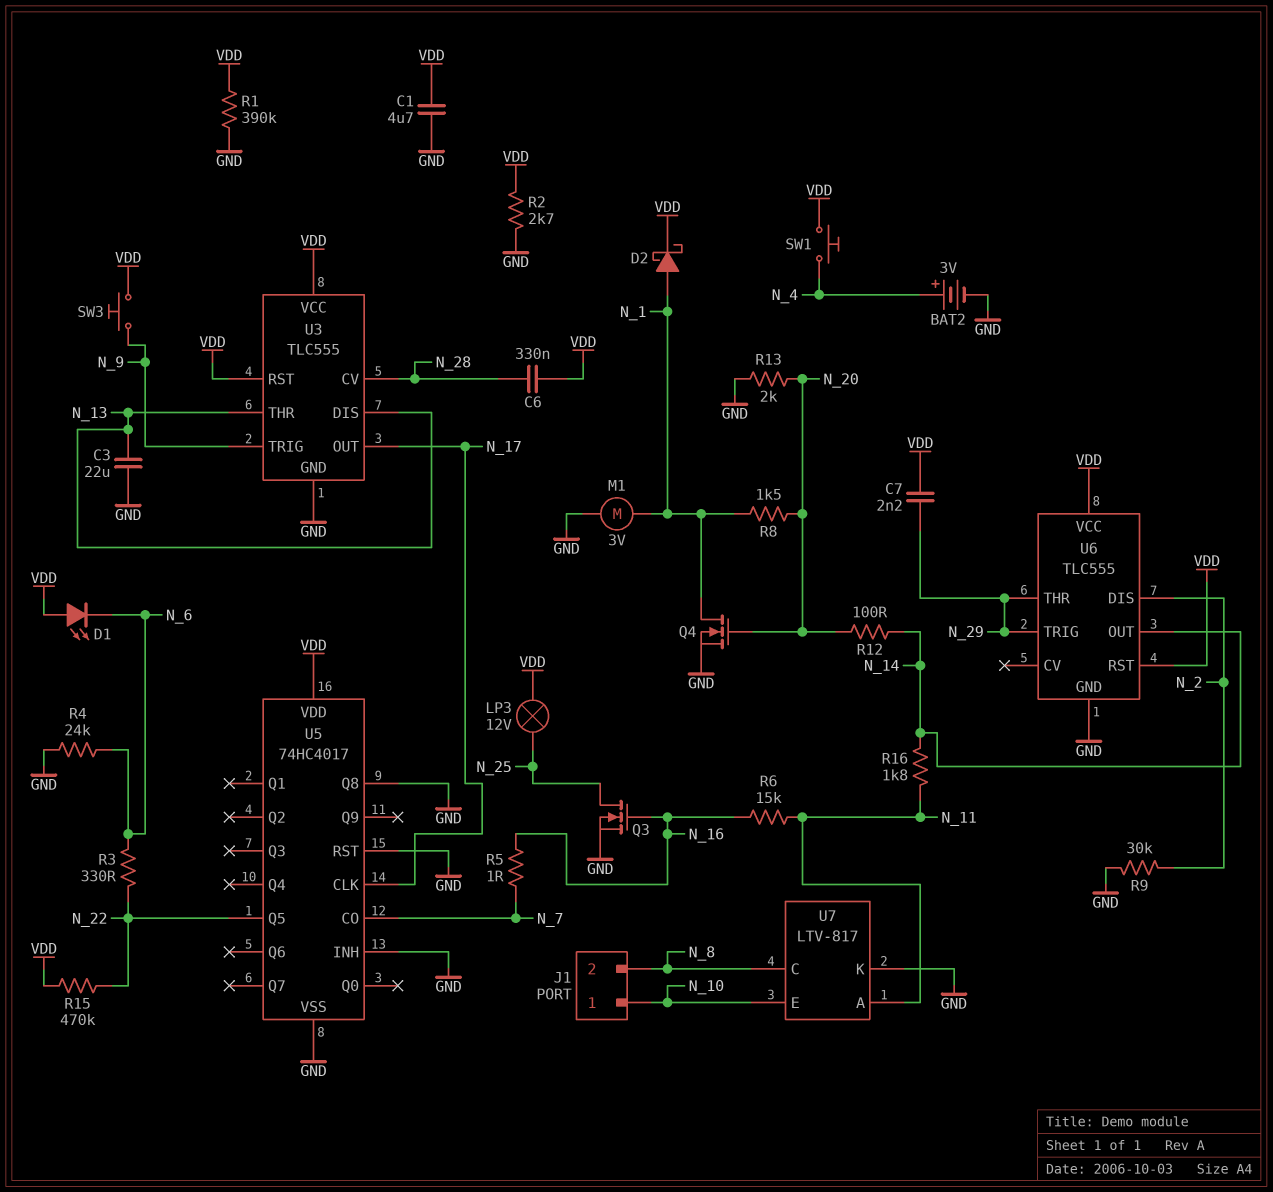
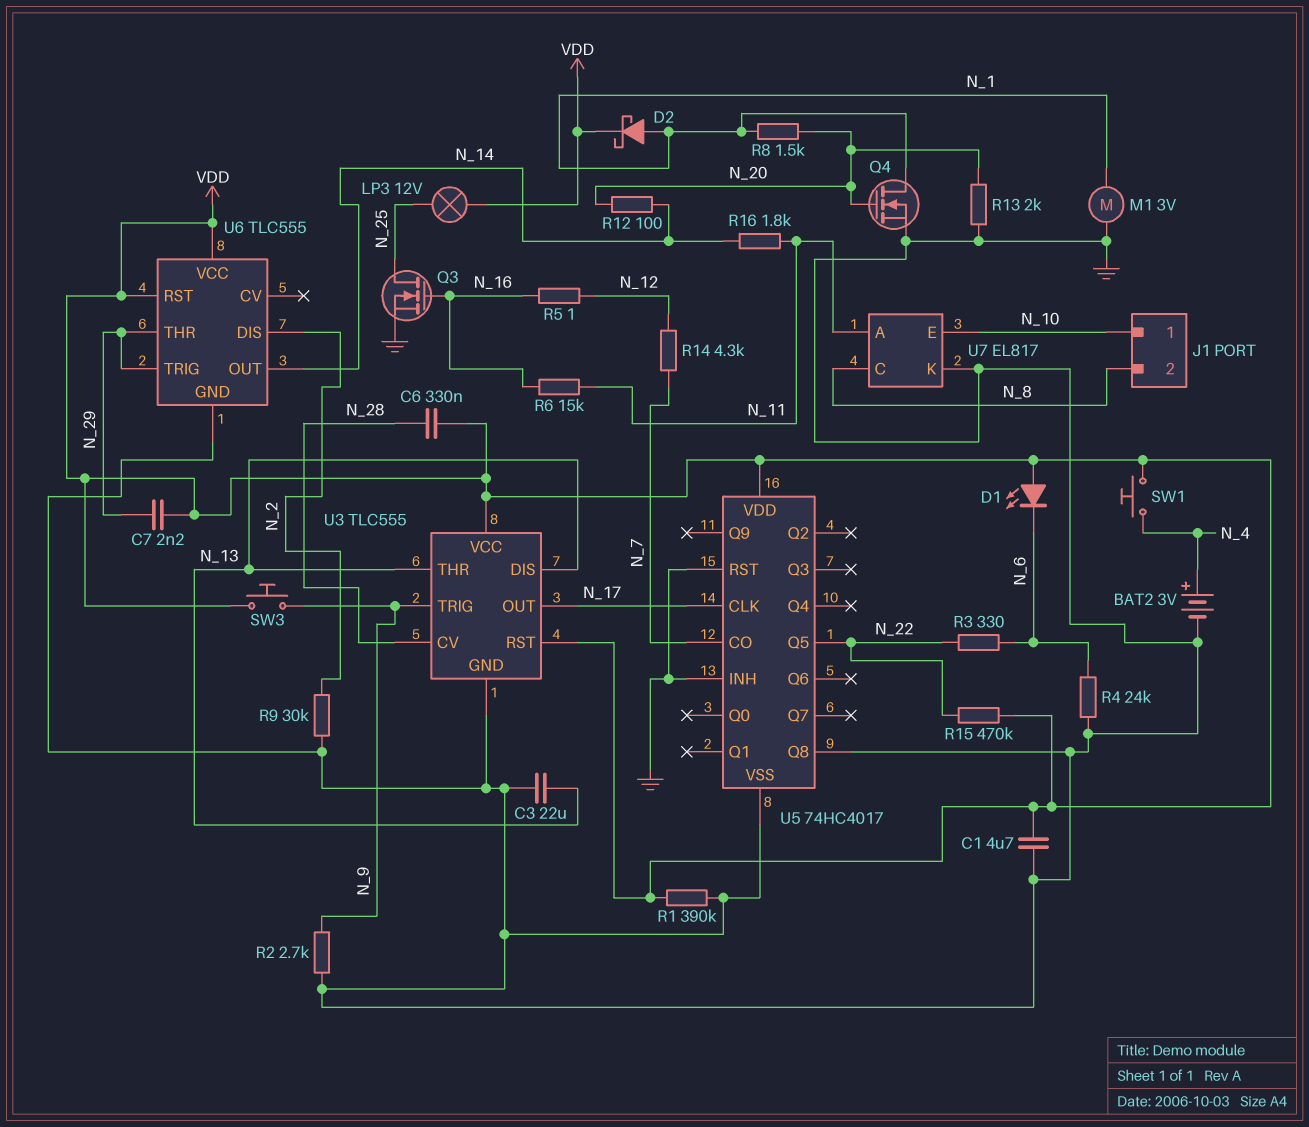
R2: 2.7k (GND, VDD) -> 2.7k (GND, N_9)
R5: 1 (N_7, N_16) -> 1 (N_12, N_16)
R14: none -> 4.3k (N_7, N_12)
U7: LTV-817 -> EL817

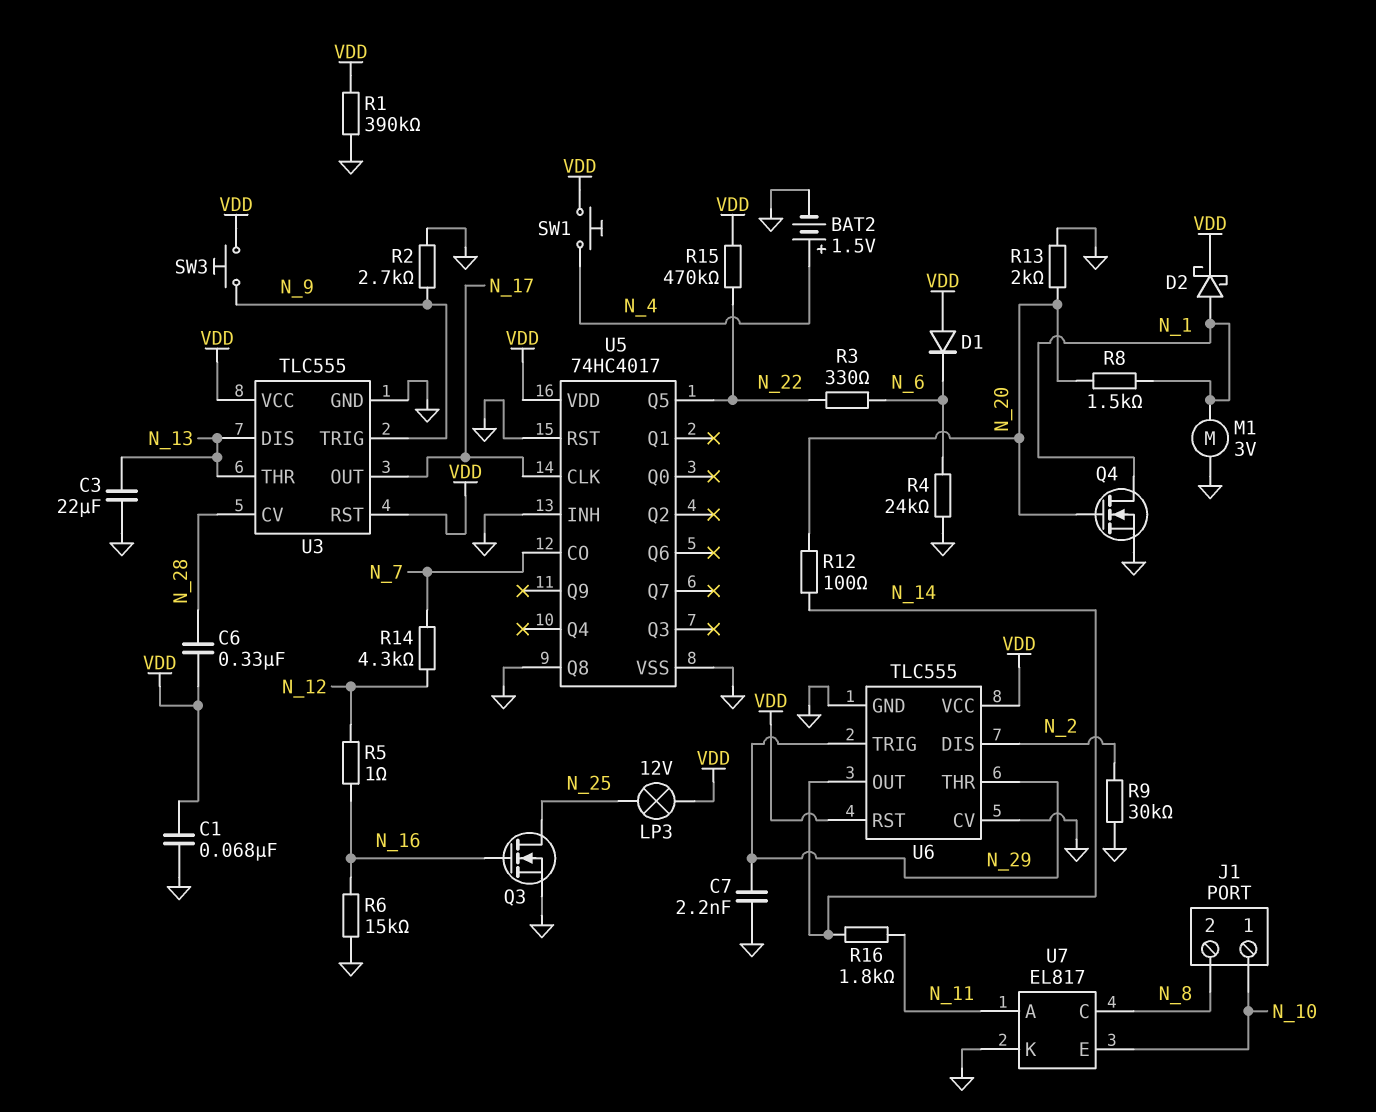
BAT2: 3V (plus N_4, minus GND) -> 1.5V (plus N_4, minus GND)
C1: 4.7uF (GND, VDD) -> 68nF (GND, VDD)
C7: 2.2nF (N_29, VDD) -> 2.2nF (GND, N_29)
D1: LED (A VDD, K N_6) -> diode (A VDD, K N_6)
R6: 15k (N_11, N_16) -> 15k (GND, N_16)
U6 pin CV: none -> GND

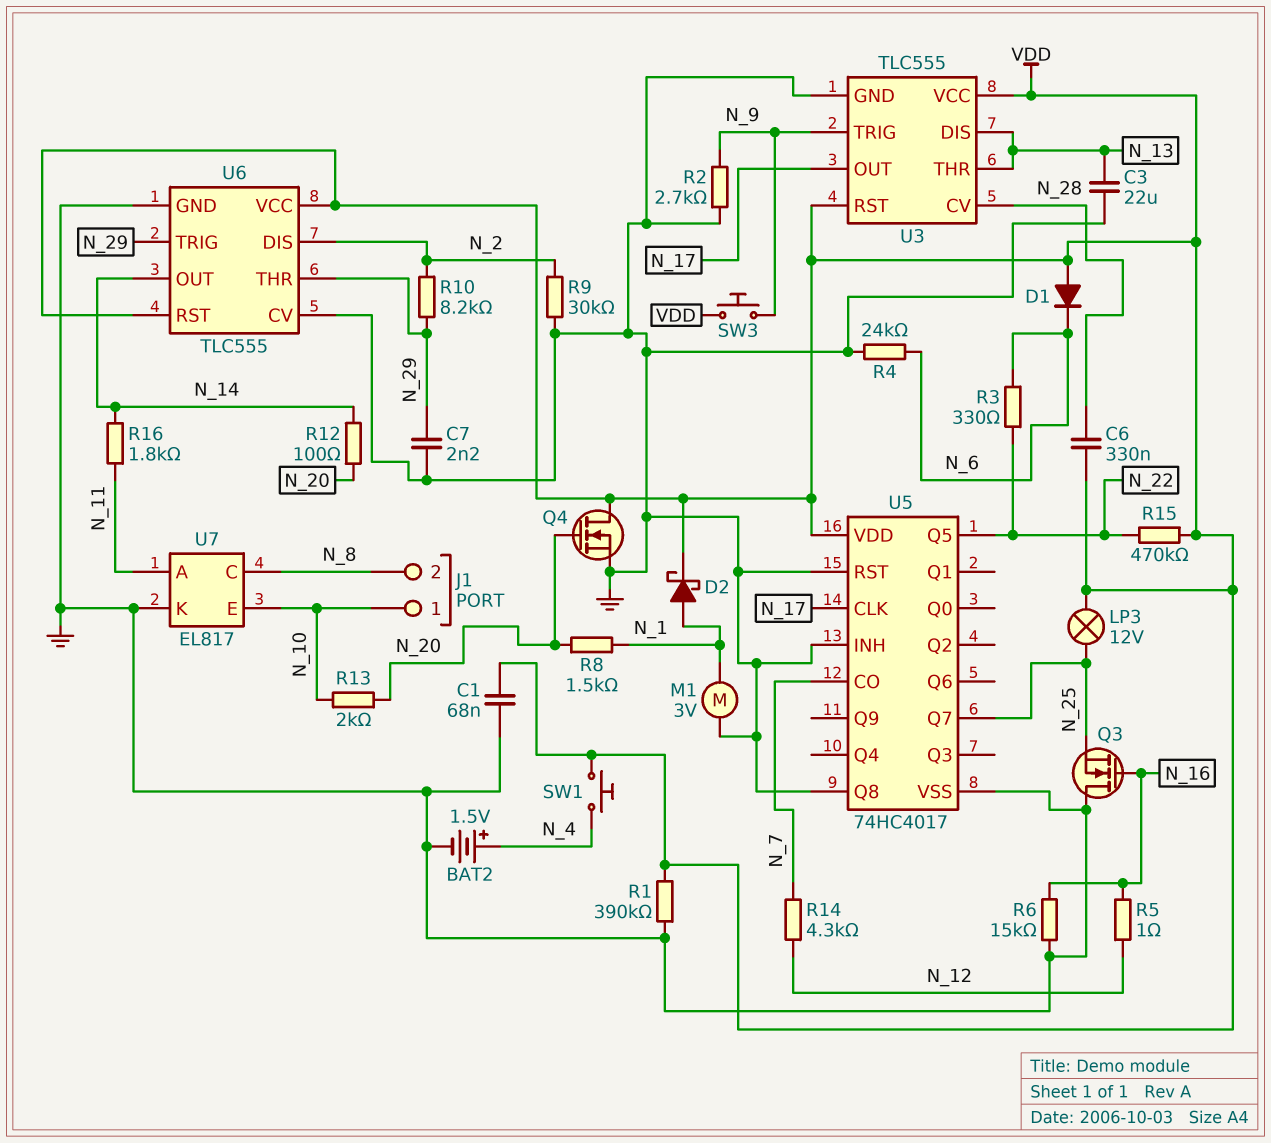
Q3: NMOS (G N_16, D N_25, S GND) -> NMOS (G N_16, D GND, S N_25)
Q4: NMOS (G N_20, D N_1, S GND) -> NMOS (G N_20, D VDD, S GND)
R10: none -> 8.2k (N_2, N_29)
R13: 2k (GND, N_20) -> 2k (N_10, N_20)
U5 pin Q7: none -> N_25

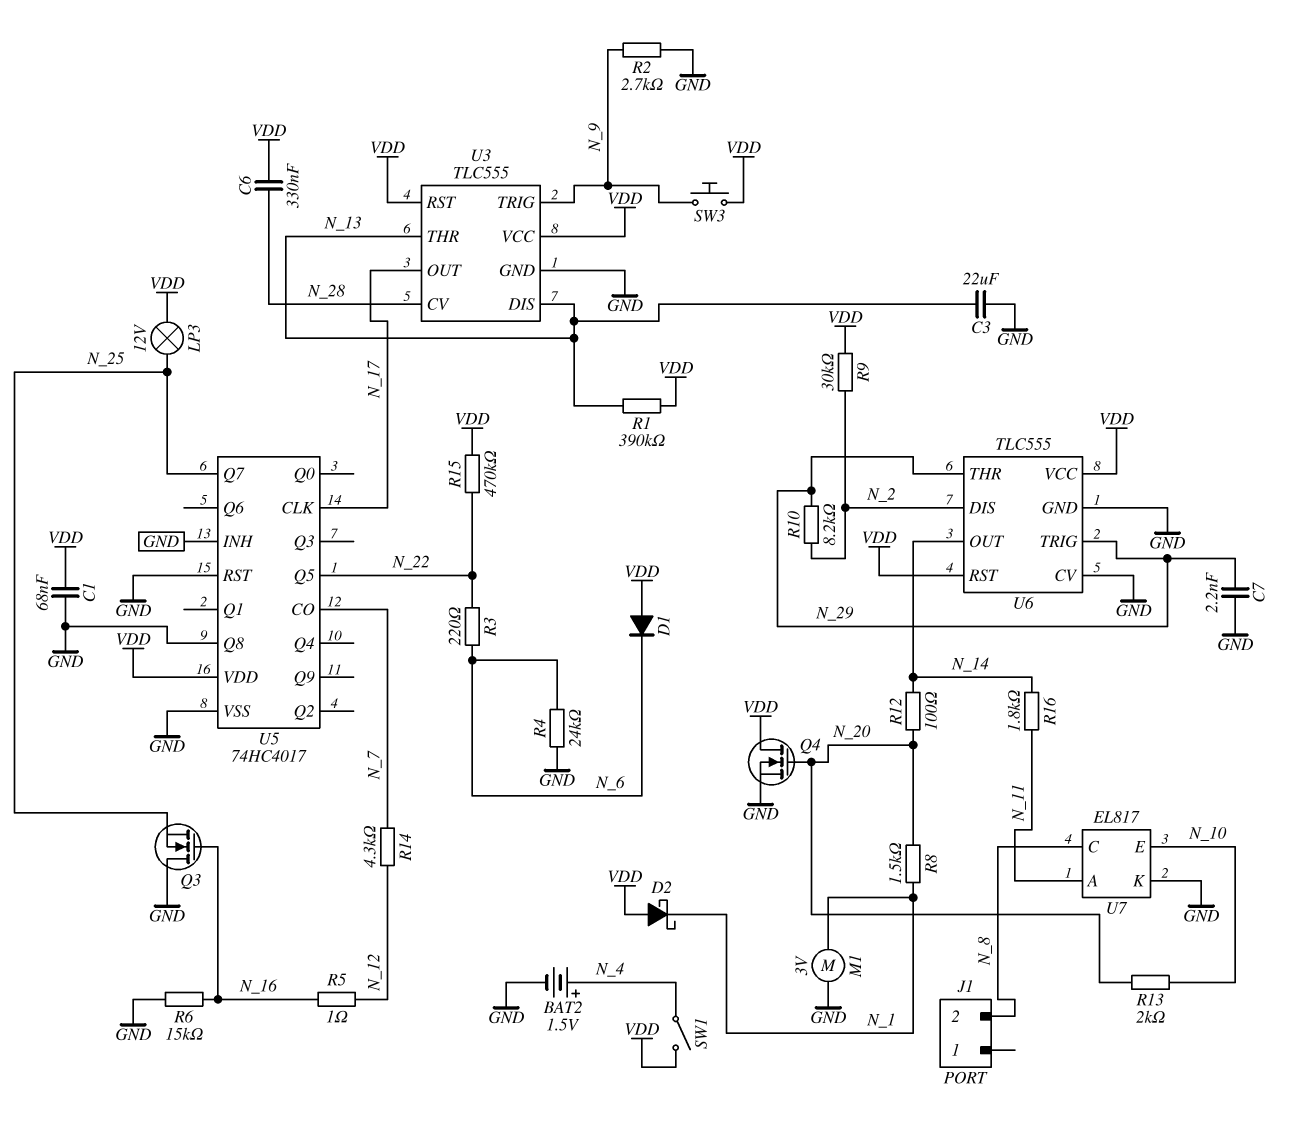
D2: schottky (A N_1, K VDD) -> schottky (A VDD, K N_1)
J1 pin 1: N_10 -> none
R1: 390k (GND, VDD) -> 390k (N_13, VDD)
R3: 330 (N_6, N_22) -> 220 (N_6, N_22)
R9: 30k (GND, N_2) -> 30k (N_2, VDD)
SW1: button (N_4, VDD) -> switch (N_4, VDD)

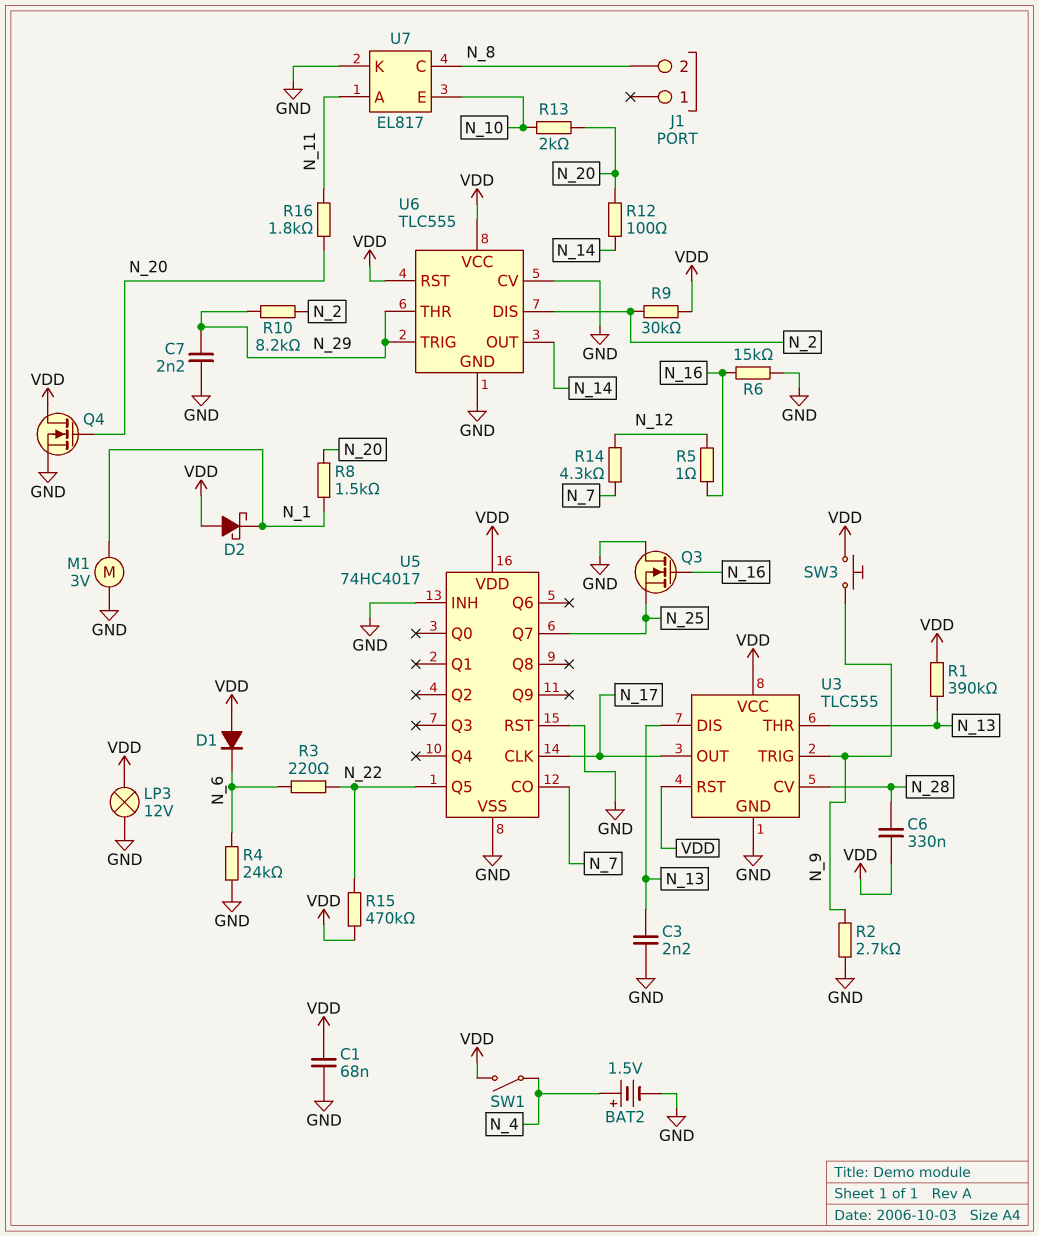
C3: 22uF (GND, N_13) -> 2.2nF (GND, N_13)
LP3: lamp 12V (N_25, VDD) -> lamp 12V (GND, VDD)
R16: 1.8k (N_11, N_14) -> 1.8k (N_11, N_20)
U5 pin Q8: GND -> none

